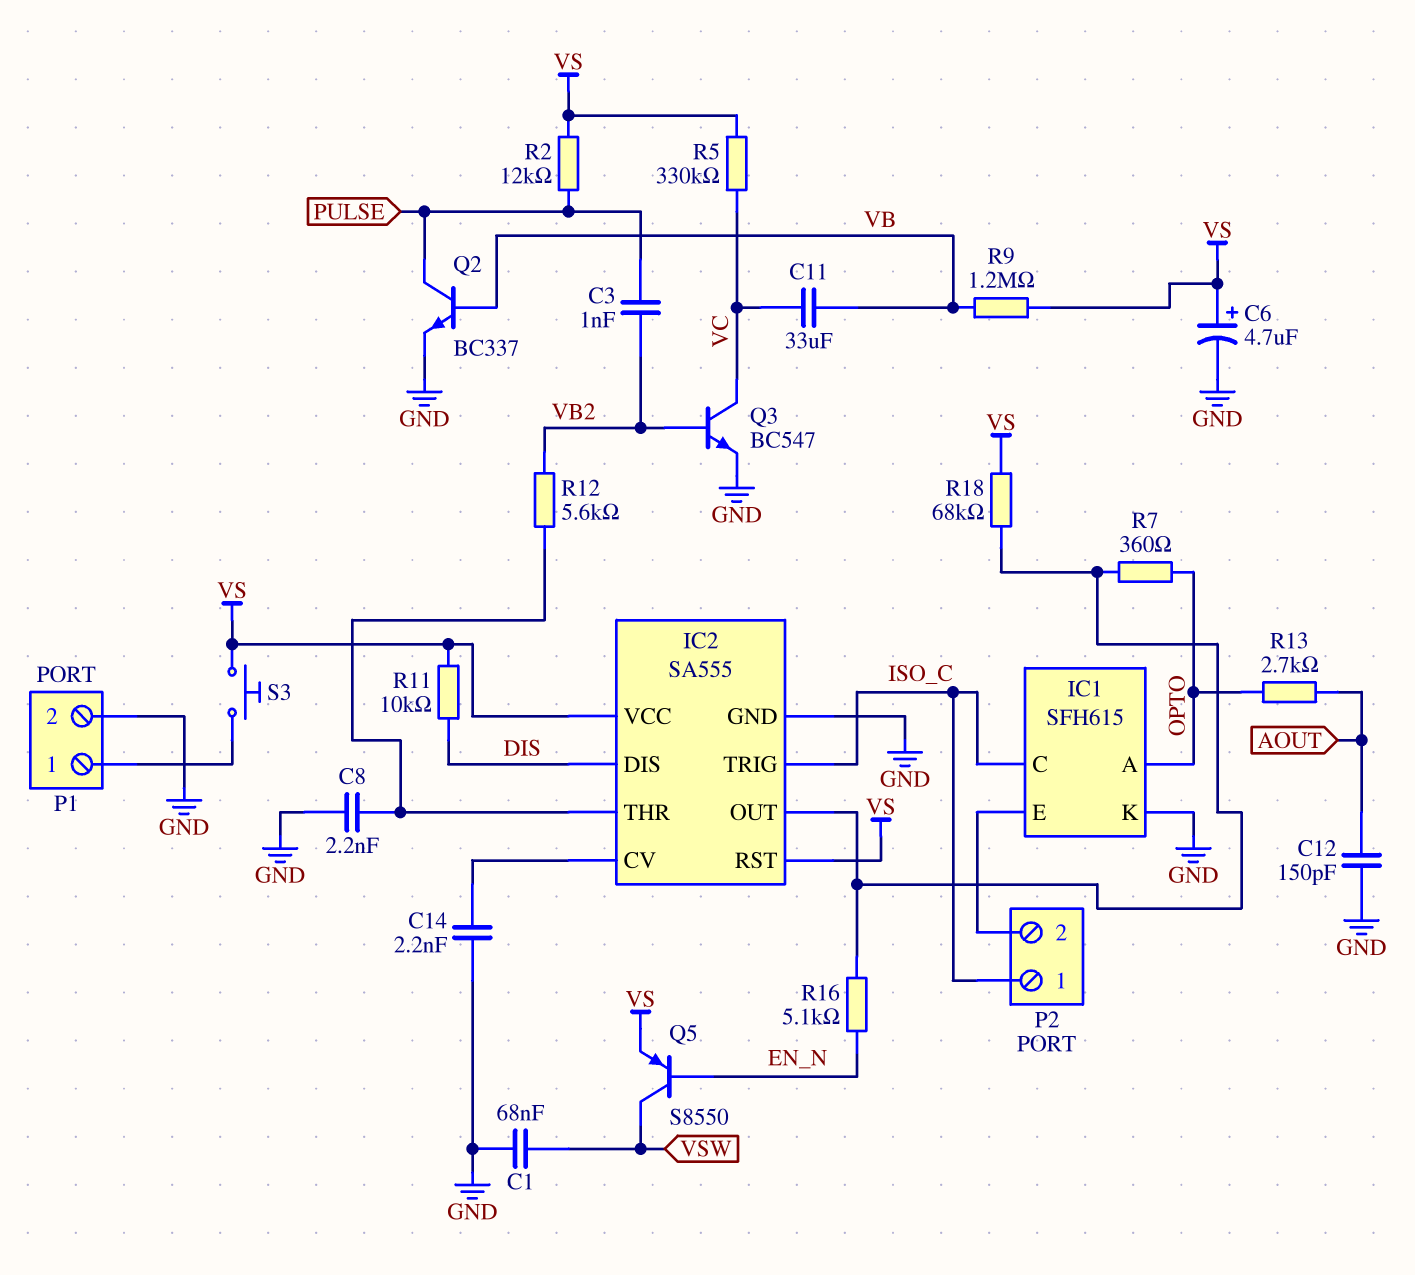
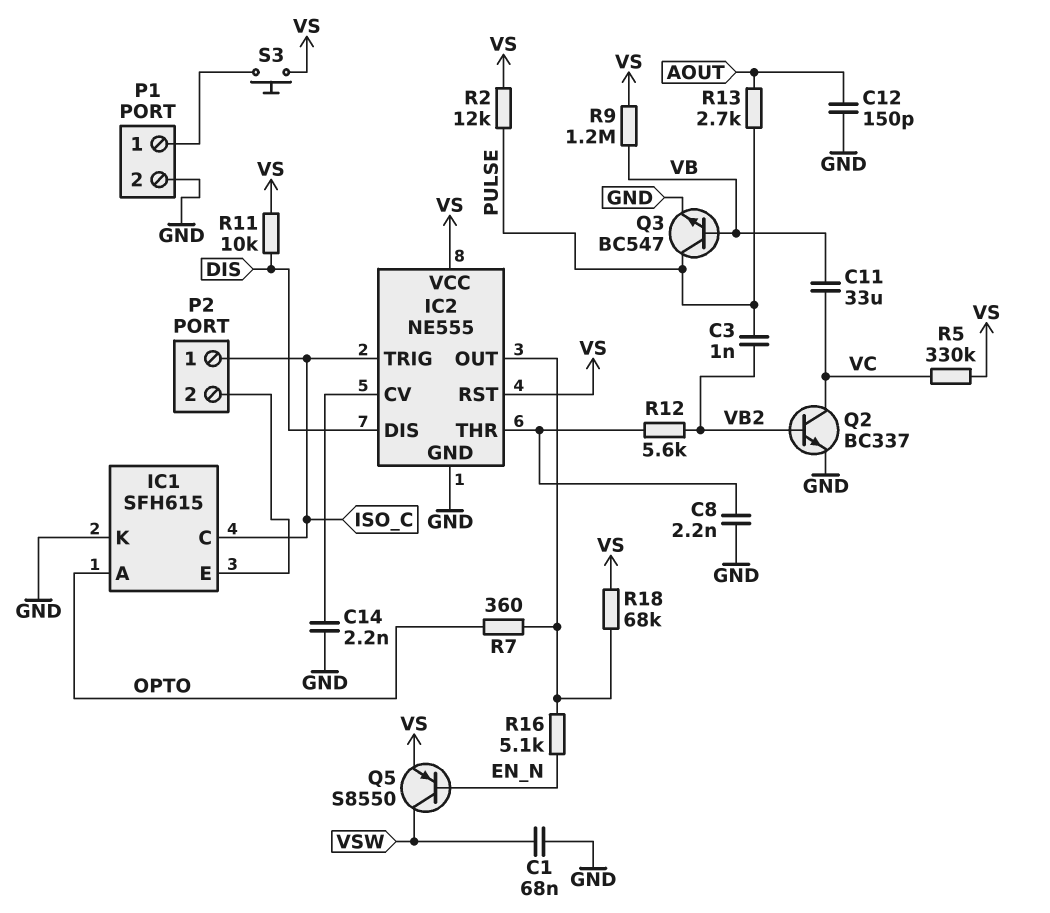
C6: 4.7uF (plus VS, minus GND) -> none
IC2: SA555 -> NE555
Q2: NPN BC337 (B VB, C PULSE, E GND) -> NPN BC337 (B VB2, C VC, E GND)
Q3: NPN BC547 (B VB2, C VC, E GND) -> NPN BC547 (B VB, C PULSE, E GND)
R13: 2.7k (AOUT, OPTO) -> 2.7k (AOUT, PULSE)

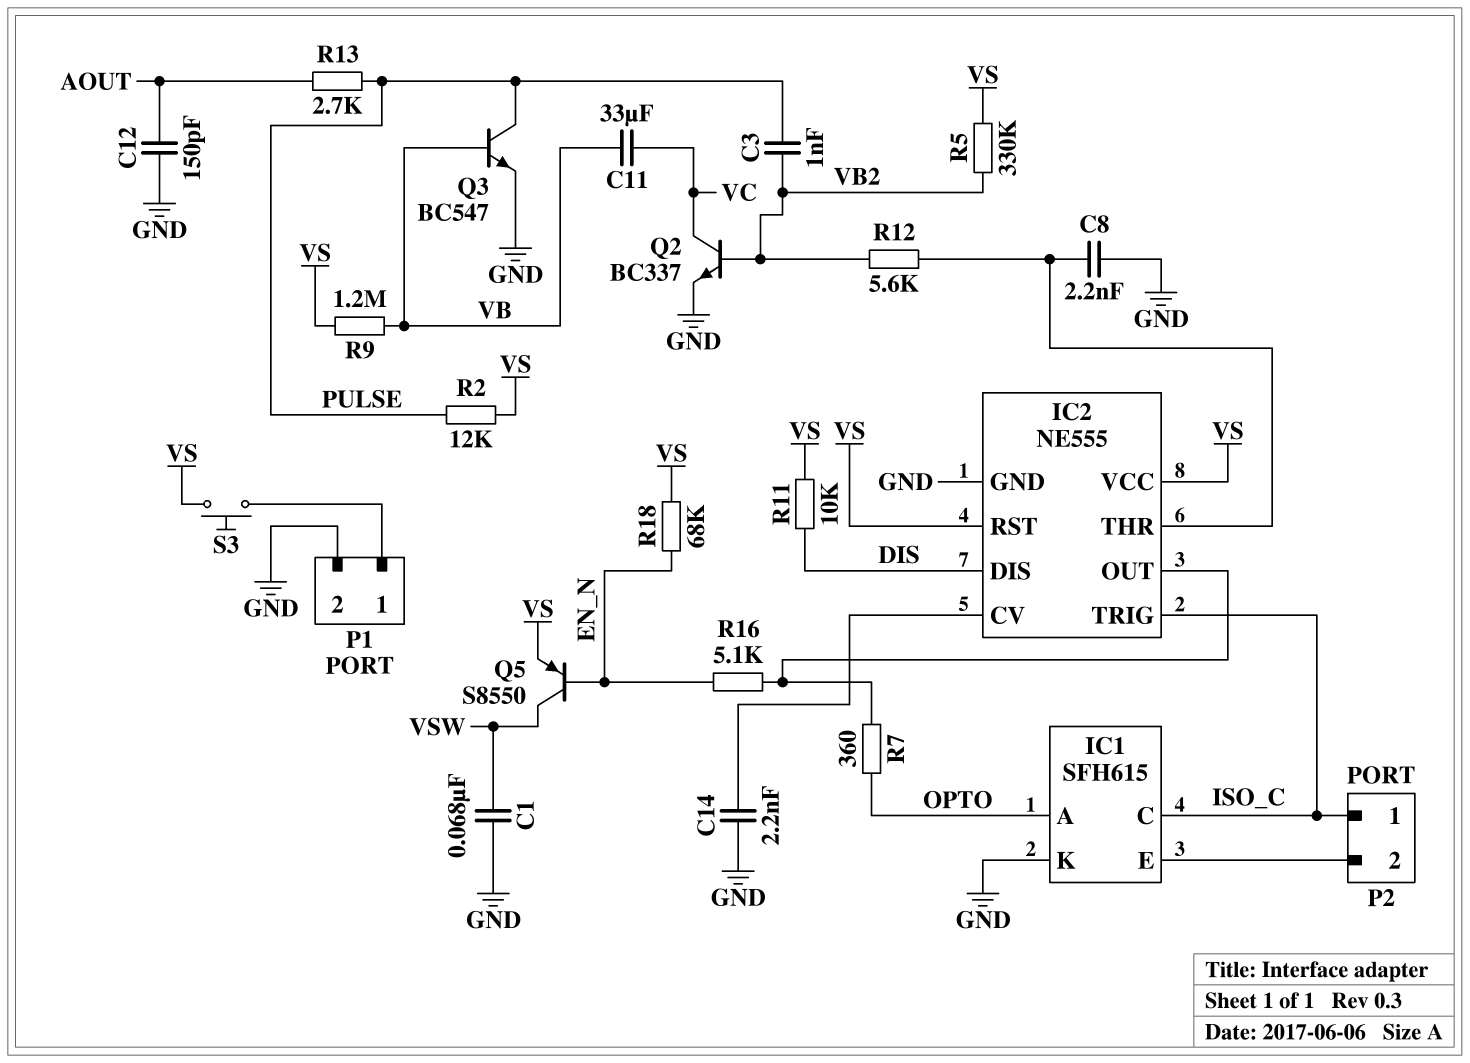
R5: 330k (VC, VS) -> 330k (VB2, VS)
R18: 68k (IC2/OUT, VS) -> 68k (EN_N, VS)

